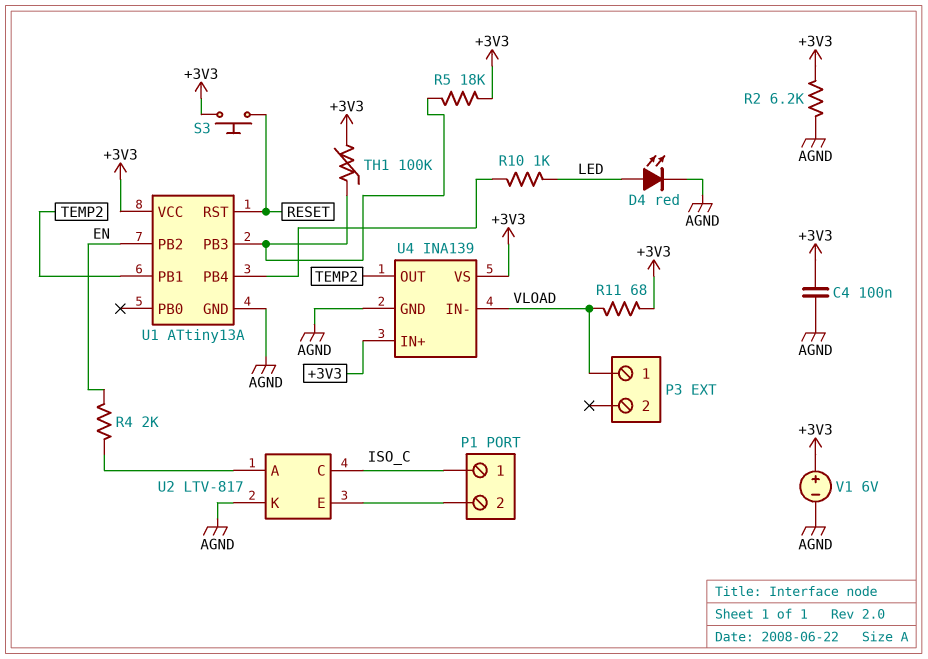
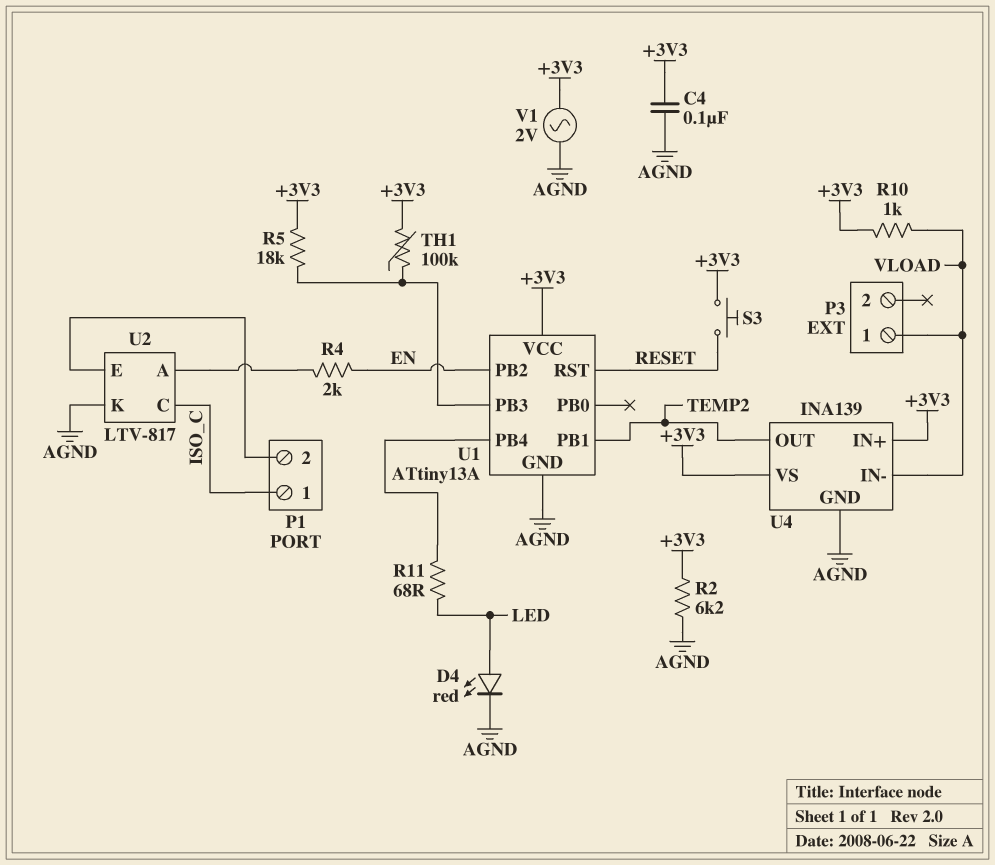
R10: 1k (LED, U1/PB4) -> 1k (+3V3, VLOAD)
R11: 68 (+3V3, VLOAD) -> 68 (LED, U1/PB4)
V1: 6V (plus +3V3, minus AGND) -> AC 2V (+3V3, AGND)

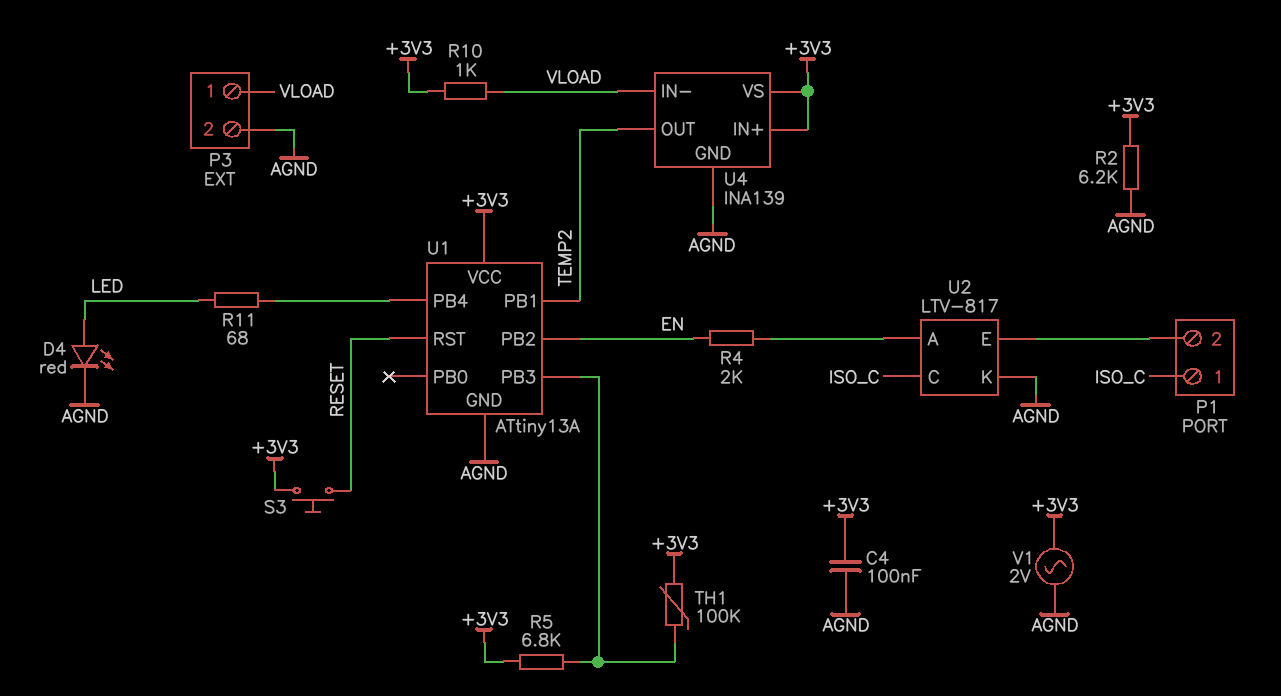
P3 pin 2: none -> AGND
R5: 18k (+3V3, U1/PB3) -> 6.8k (+3V3, U1/PB3)

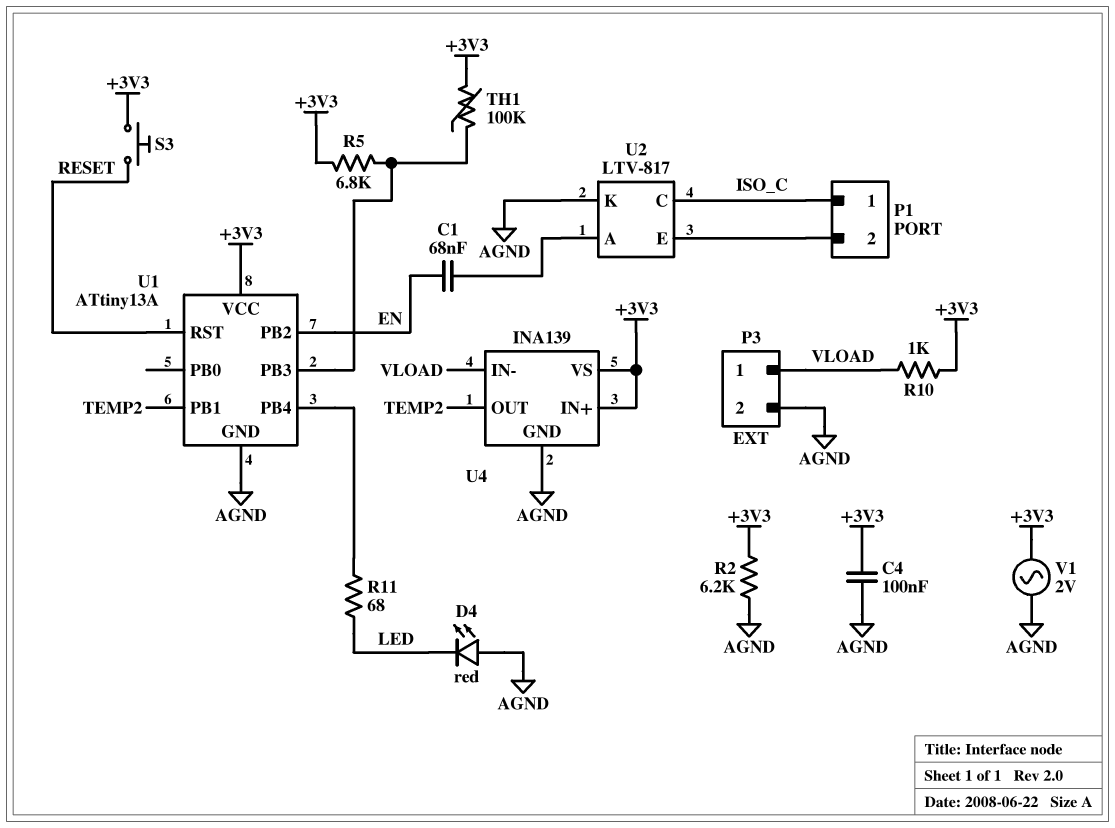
C1: none -> 68nF (EN, U2/A)
D4: LED red (A LED, K AGND) -> LED red (A AGND, K LED)
R4: 2k (EN, U2/A) -> none

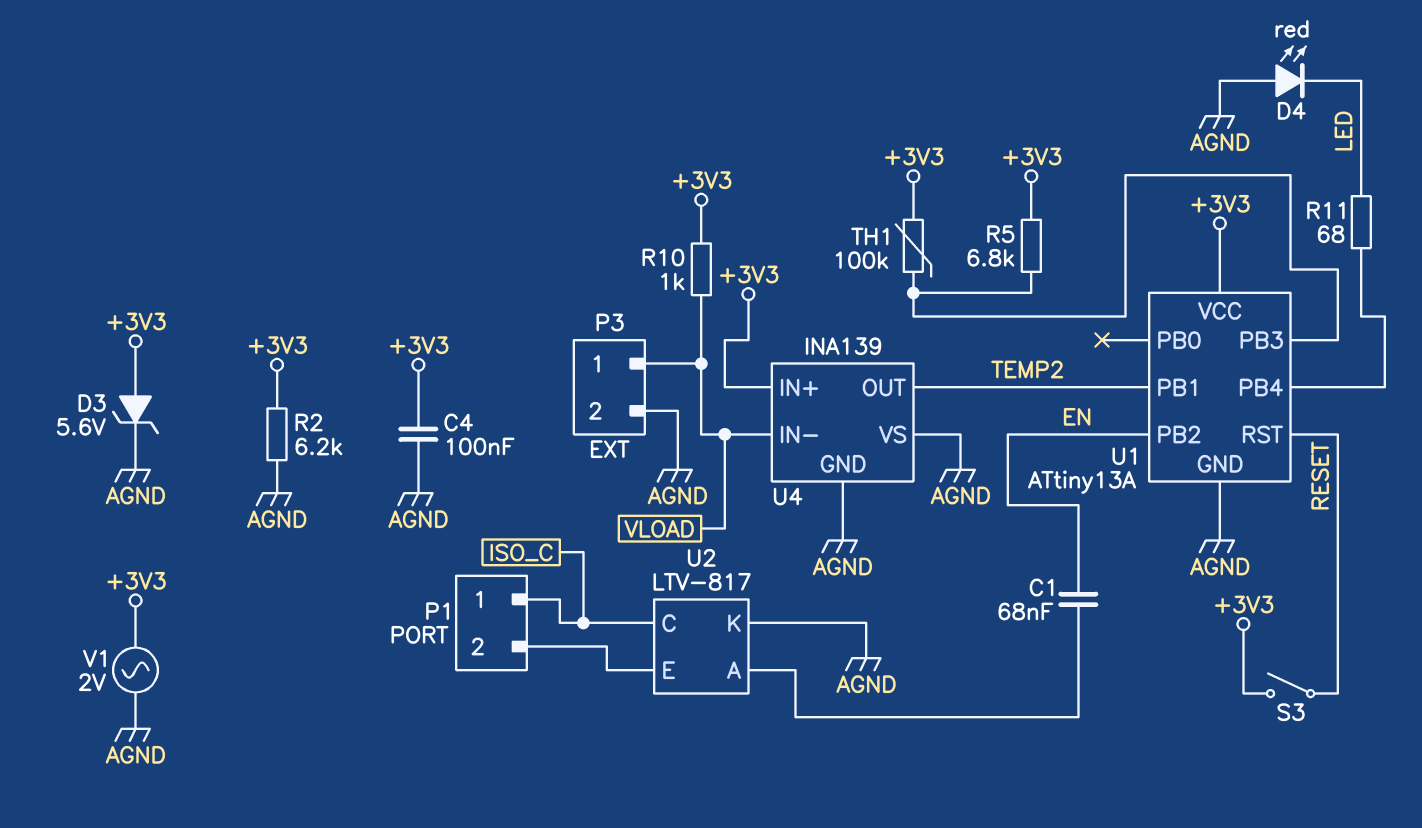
D3: none -> zener 5.6V (A +3V3, K AGND)
S3: button (+3V3, RESET) -> switch (+3V3, RESET)
U4 pin VS: +3V3 -> AGND

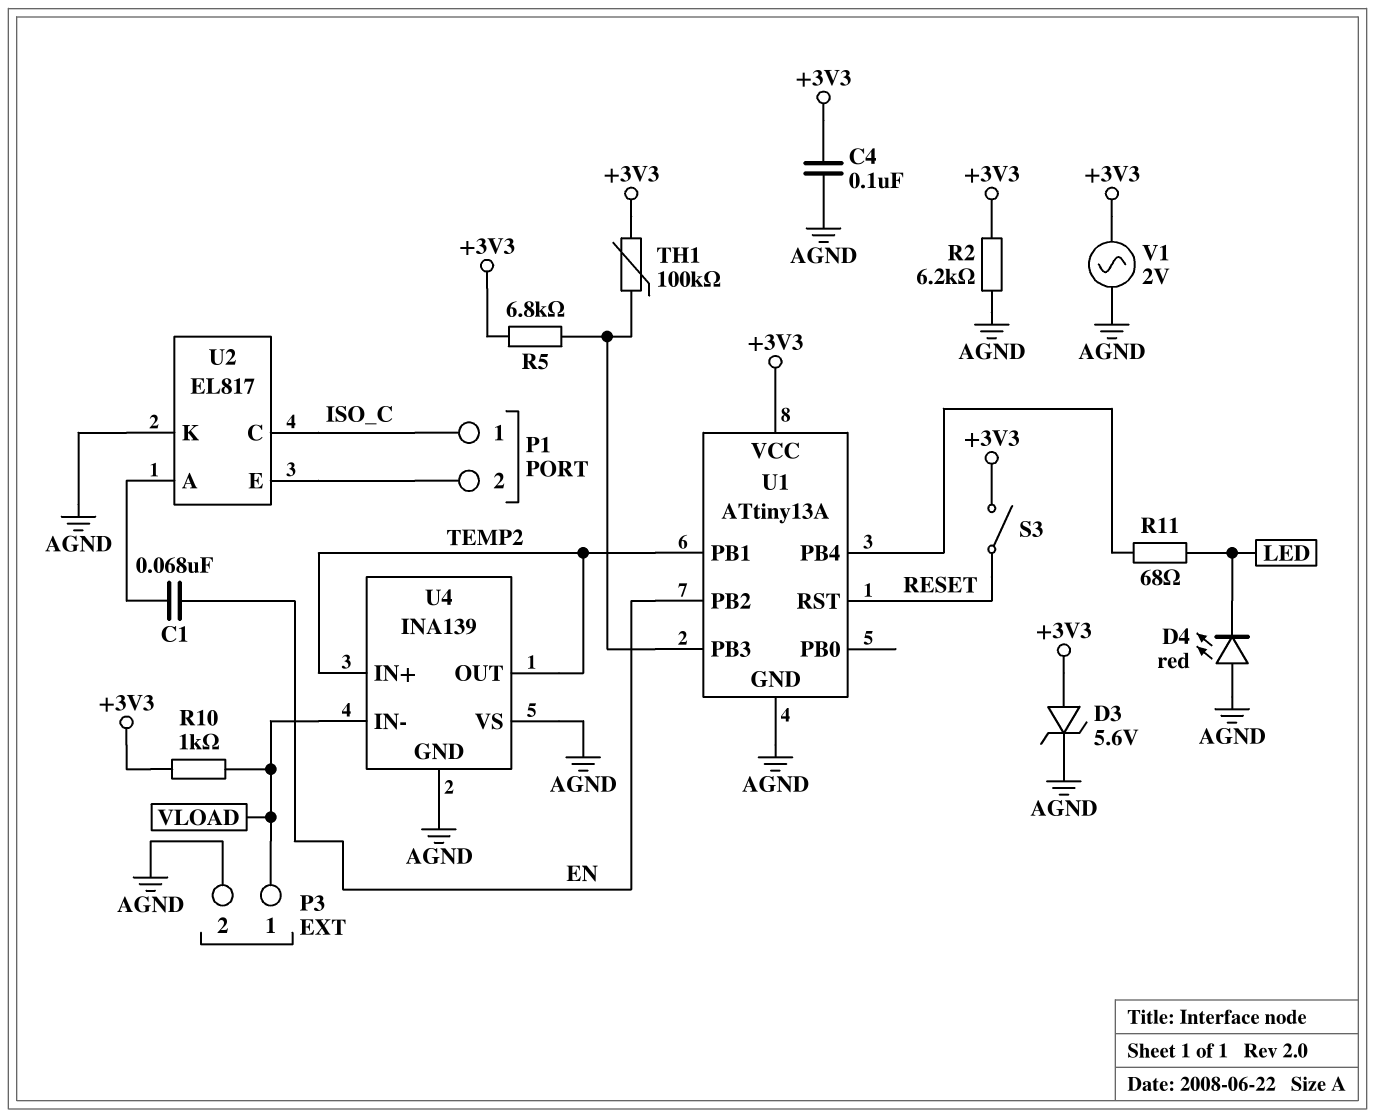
U2: LTV-817 -> EL817
U4 pin IN+: +3V3 -> TEMP2

